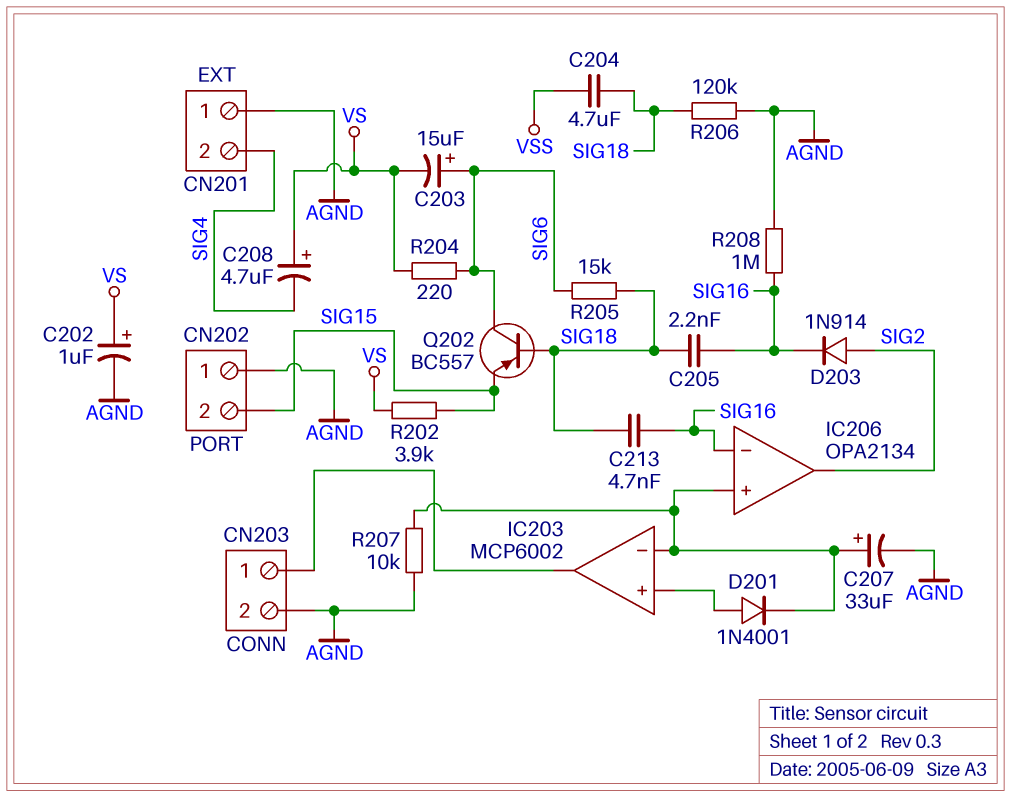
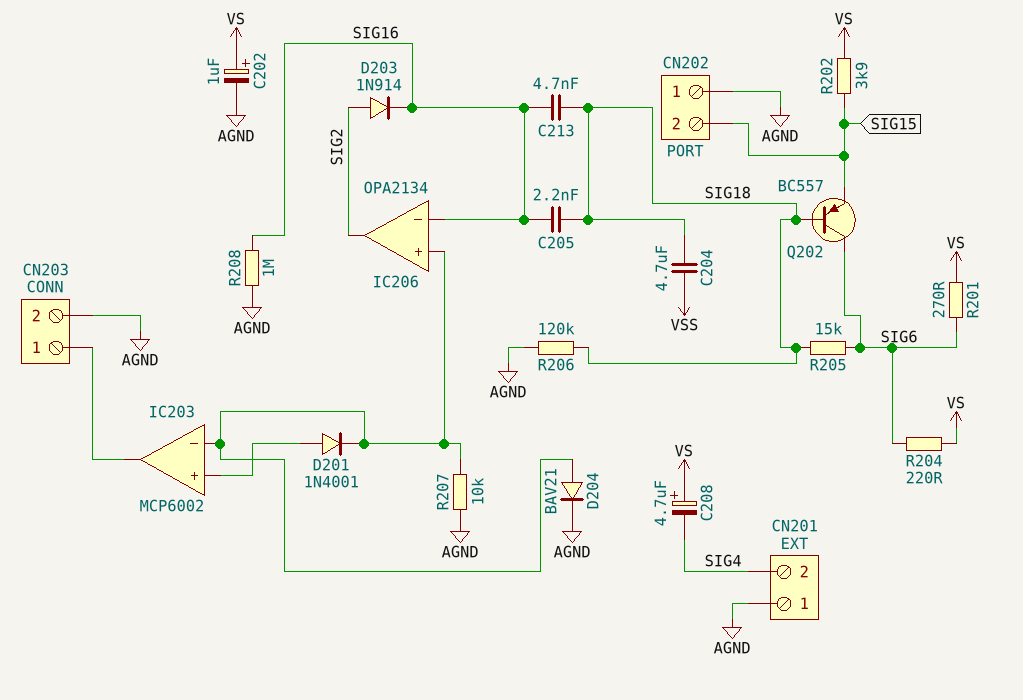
C203: 15uF (plus SIG6, minus VS) -> none
C207: 33uF (plus IC203/in-, minus AGND) -> none
D204: none -> diode BAV21 (A IC203/in-, K AGND)
R201: none -> 270 (SIG6, VS)

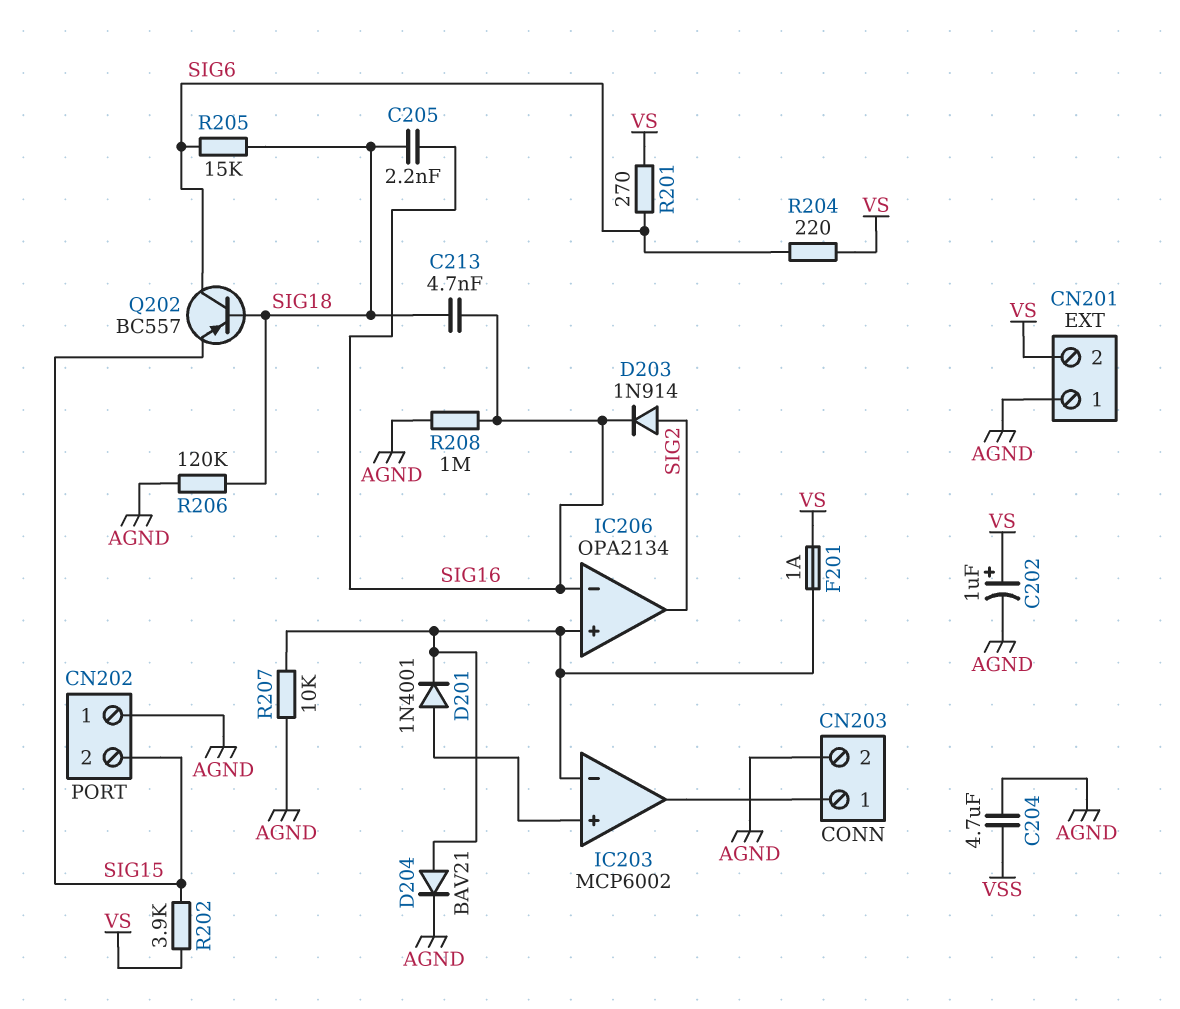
C204: 4.7uF (SIG18, VSS) -> 4.7uF (AGND, VSS)
C208: 4.7uF (plus VS, minus SIG4) -> none
CN201 pin 2: SIG4 -> VS
F201: none -> 1A (IC203/in-, VS)

